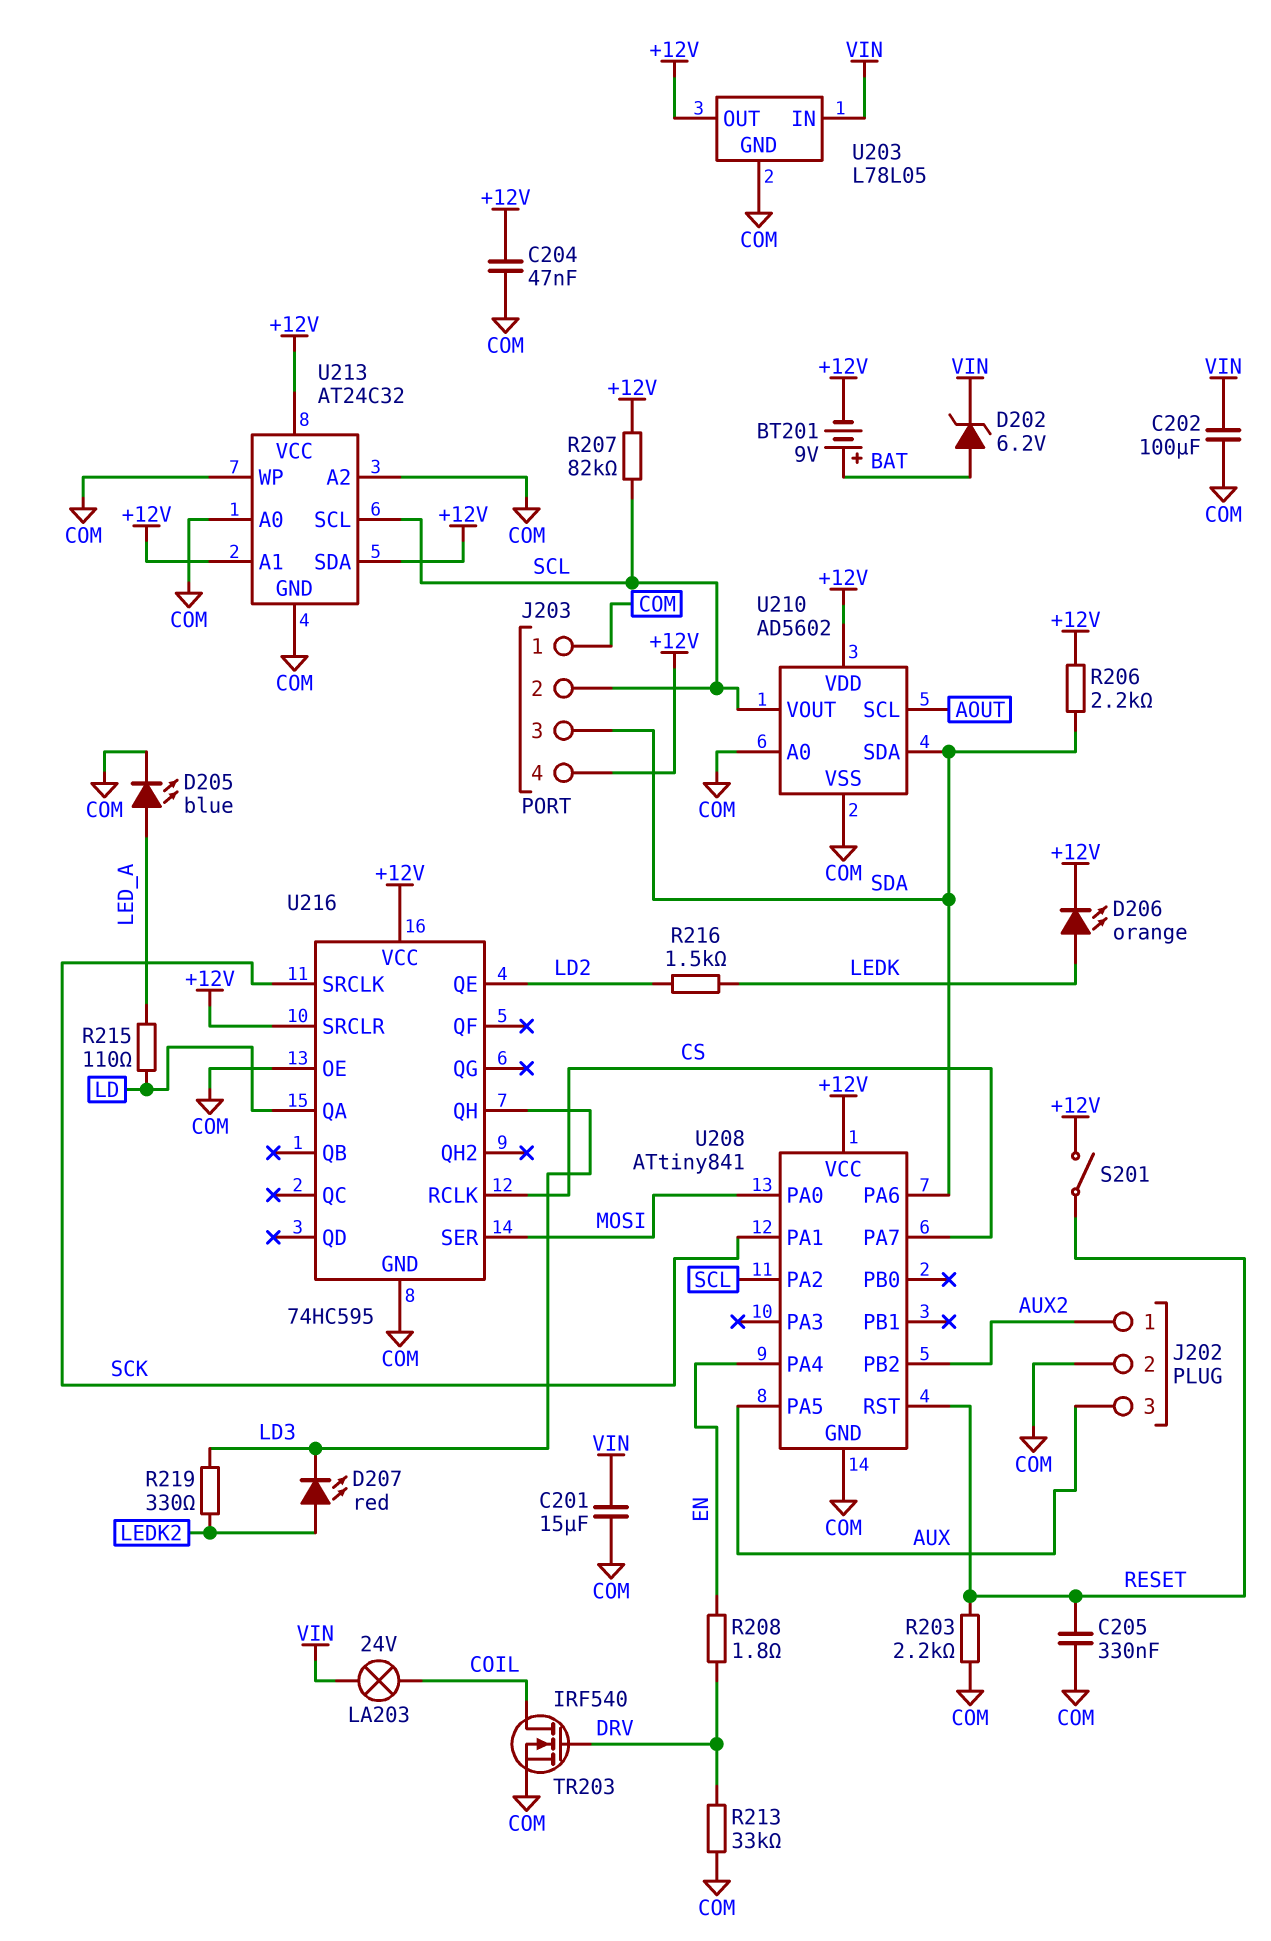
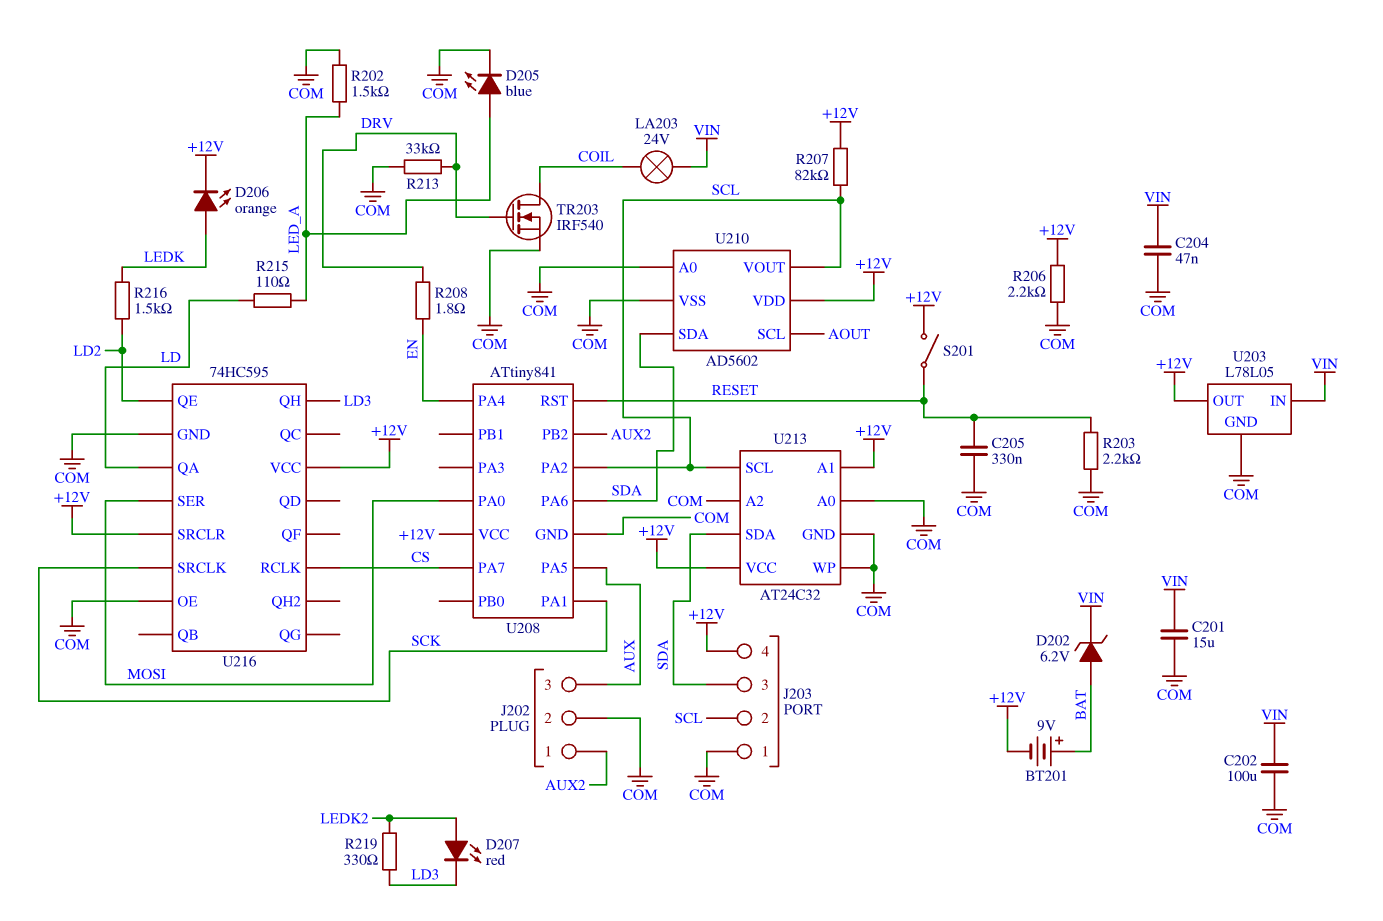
C204: 47nF (+12V, COM) -> 47nF (COM, VIN)
R202: none -> 1.5k (COM, LED_A)
R206: 2.2k (+12V, SDA) -> 2.2k (+12V, COM)
U213 pin SDA: +12V -> SDA

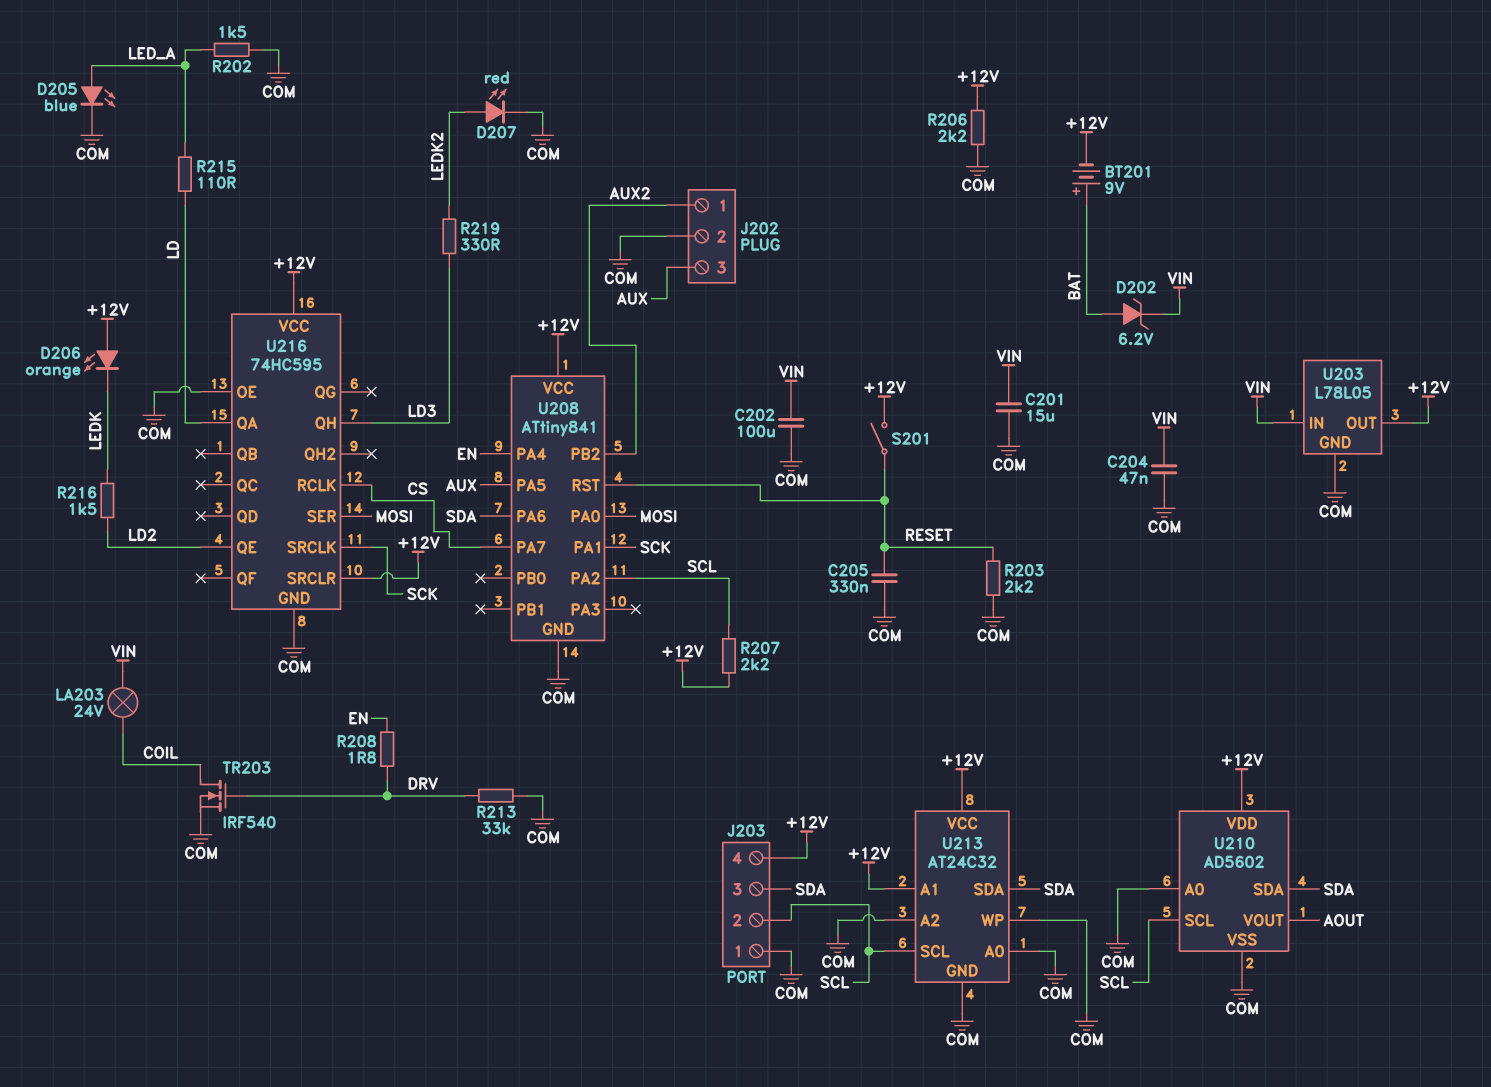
D206: LED orange (A LEDK, K +12V) -> LED orange (A +12V, K LEDK)
D207: LED red (A LEDK2, K LD3) -> LED red (A LEDK2, K COM)
R207: 82k (+12V, SCL) -> 2.2k (+12V, SCL)
U210 pin SCL: AOUT -> SCL
U210 pin VOUT: SCL -> AOUT

